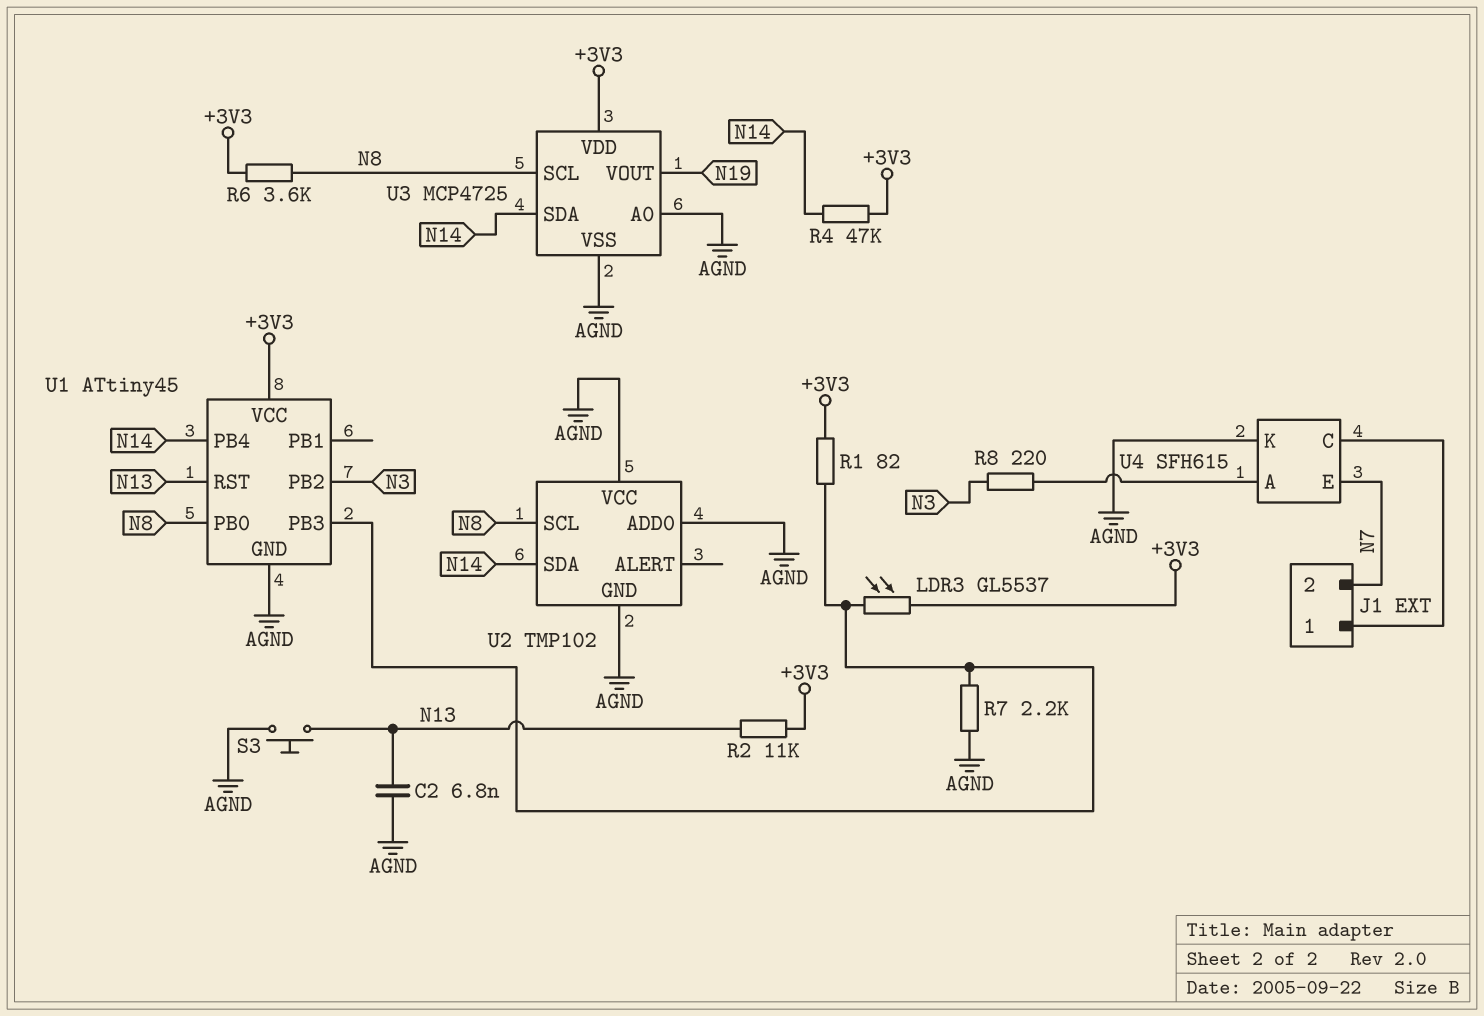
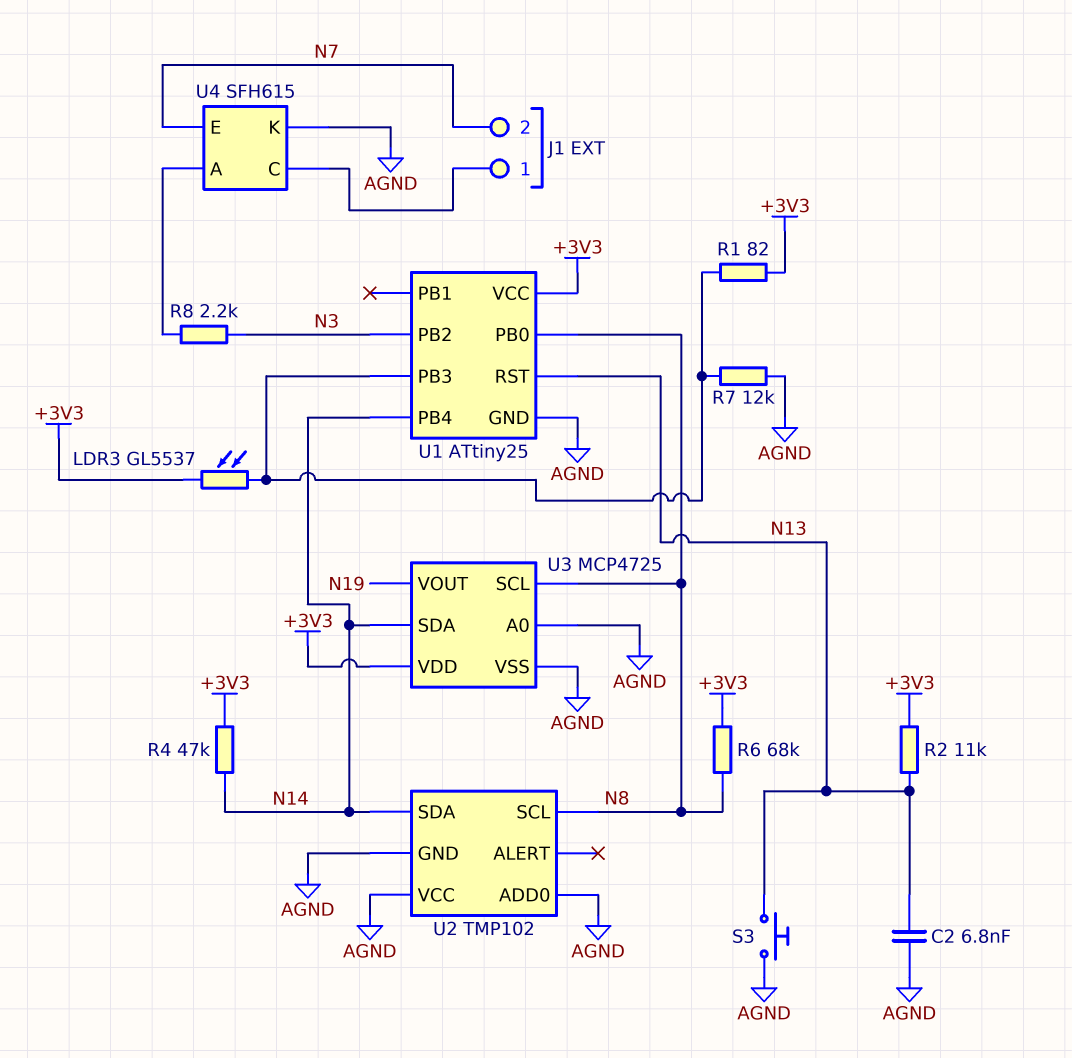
R6: 3.6k (+3V3, N8) -> 68k (+3V3, N8)
R7: 2.2k (AGND, U1/PB3) -> 12k (AGND, U1/PB3)
R8: 220 (N3, U4/A) -> 2.2k (N3, U4/A)
U1: ATtiny45 -> ATtiny25

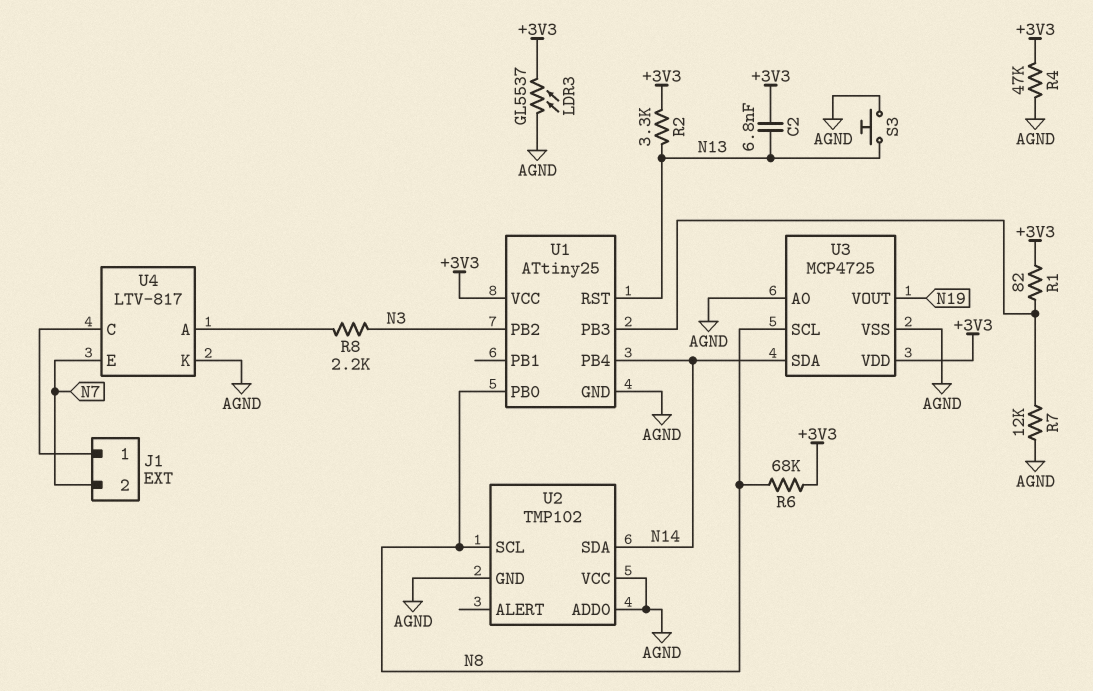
C2: 6.8nF (AGND, N13) -> 6.8nF (+3V3, N13)
LDR3: GL5537 (+3V3, U1/PB3) -> GL5537 (+3V3, AGND)
R2: 11k (+3V3, N13) -> 3.3k (+3V3, N13)
R4: 47k (+3V3, N14) -> 47k (+3V3, AGND)
U4: SFH615 -> LTV-817

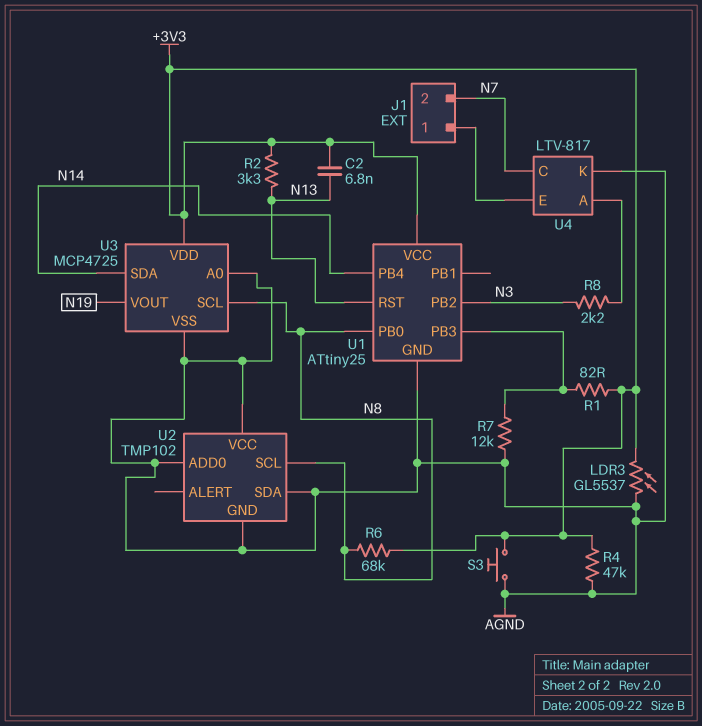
S3: button (AGND, N13) -> button (+3V3, AGND)
U2 pin SDA: N14 -> AGND
U4 pin C: J1/1 -> N7
U4 pin E: N7 -> J1/1

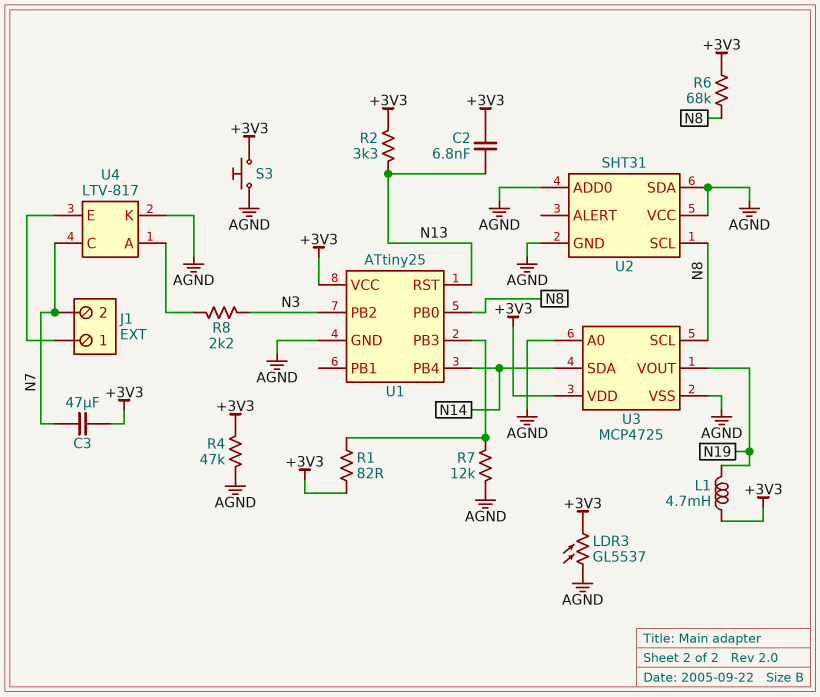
C3: none -> 47uF (+3V3, N7)
L1: none -> 4.7mH (+3V3, N19)
U2: TMP102 -> SHT31

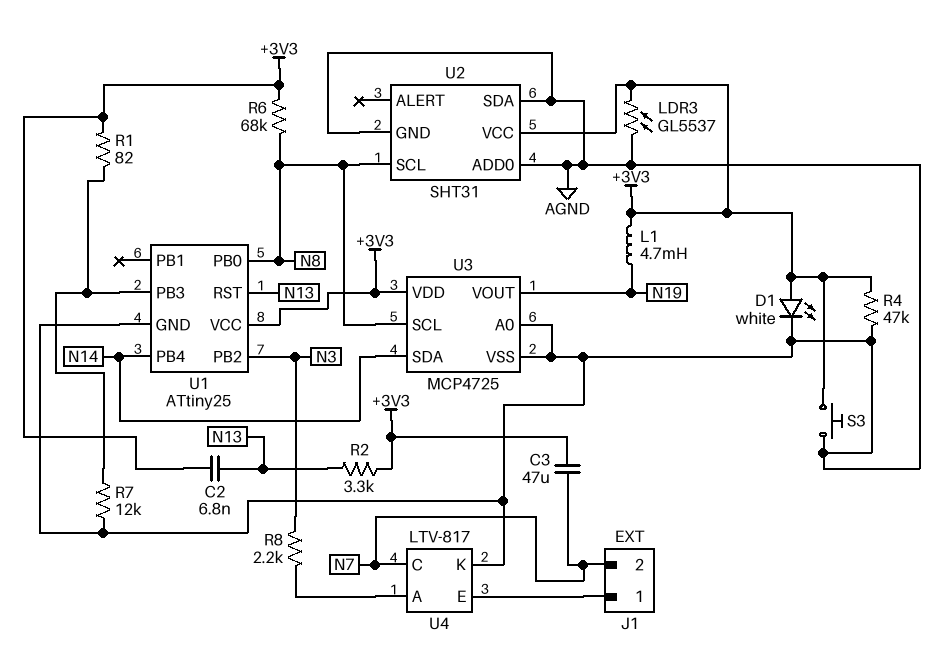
D1: none -> LED white (A +3V3, K AGND)
U2 pin VCC: AGND -> +3V3

